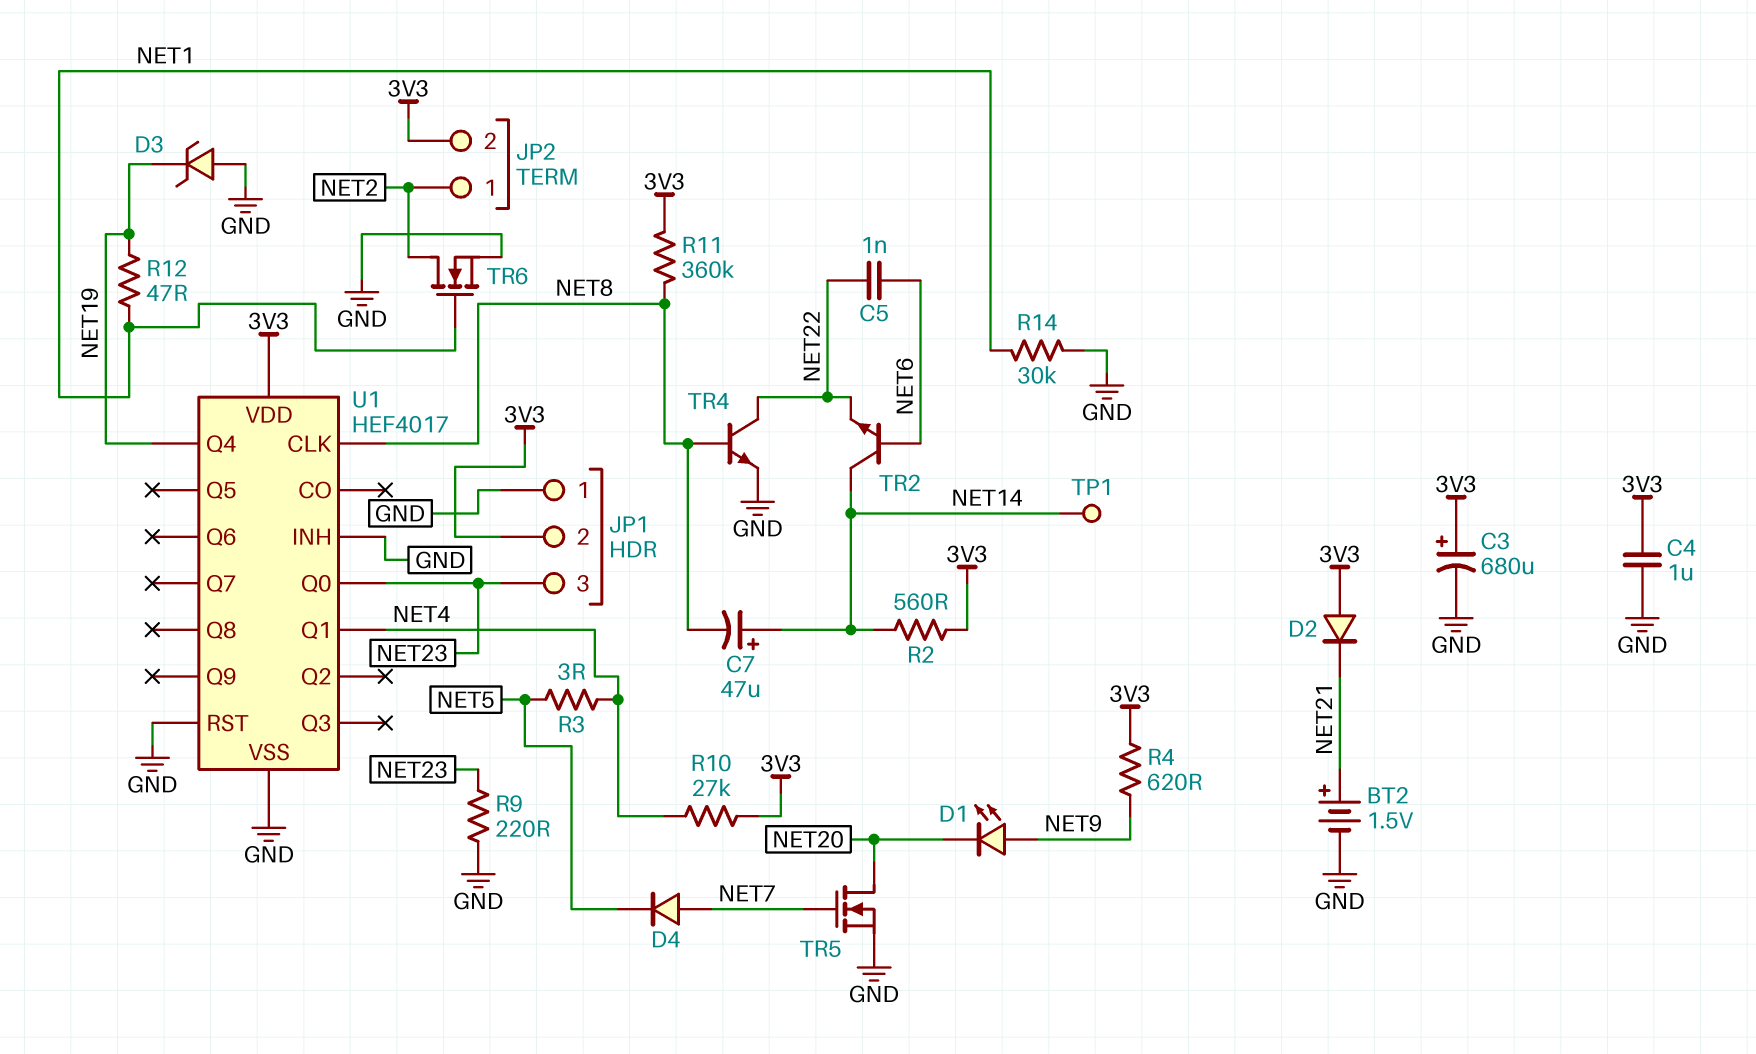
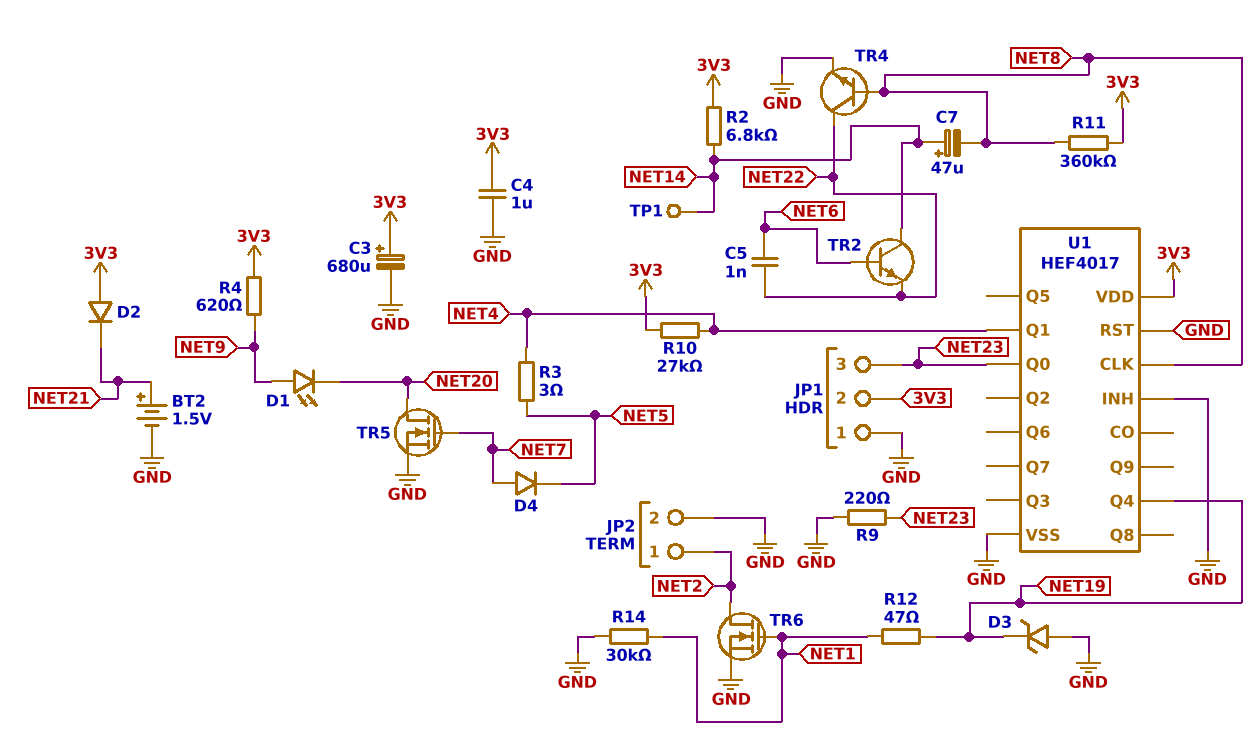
JP2 pin 2: 3V3 -> GND
R2: 560 (3V3, NET14) -> 6.8k (3V3, NET14)

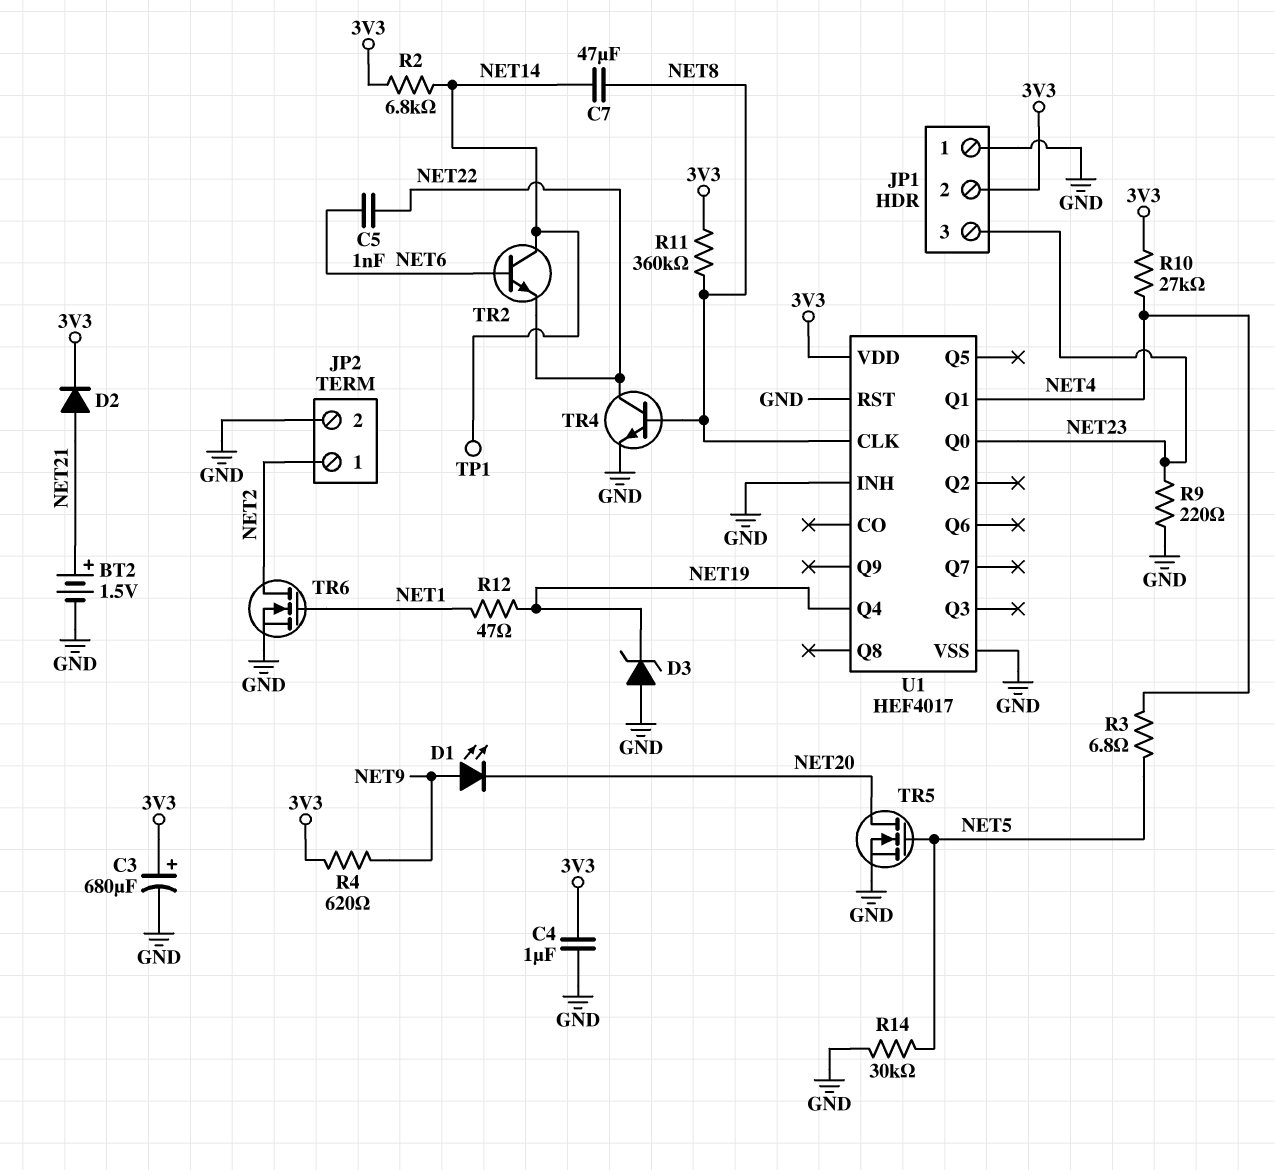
C7: 47uF (plus NET14, minus NET8) -> 47uF (NET8, NET14)
D2: diode (A 3V3, K NET21) -> diode (A NET21, K 3V3)
D4: diode (A NET7, K NET5) -> none
R3: 3 (NET4, NET5) -> 6.8 (NET4, NET5)
R14: 30k (GND, NET1) -> 30k (GND, NET5)
TR5: NMOS (G NET7, D NET20, S GND) -> NMOS (G NET5, D NET20, S GND)

